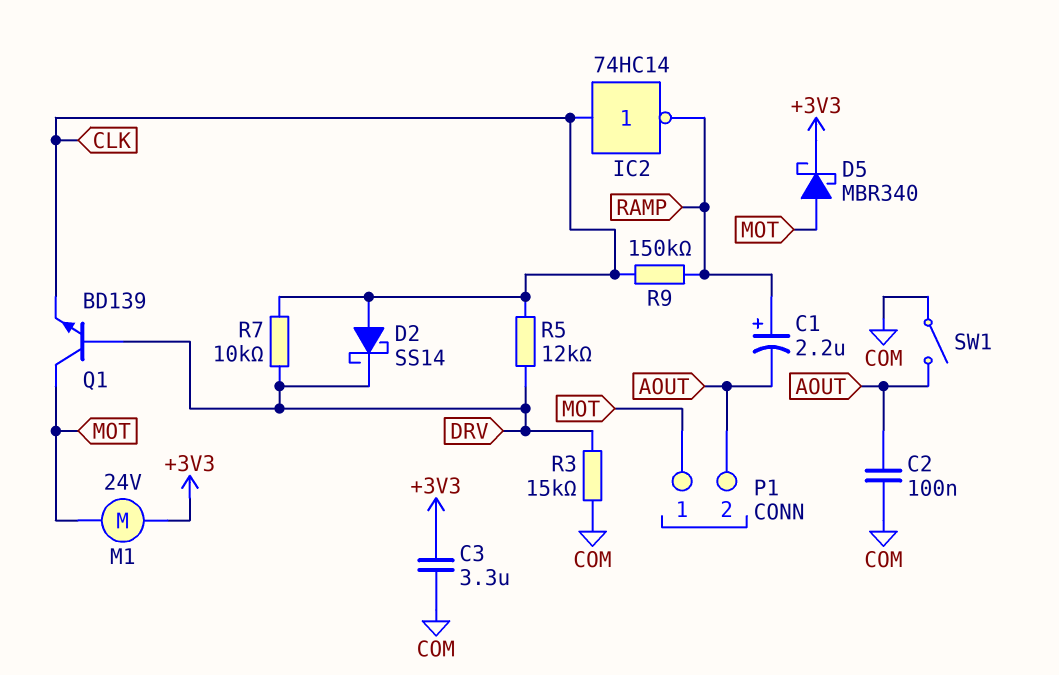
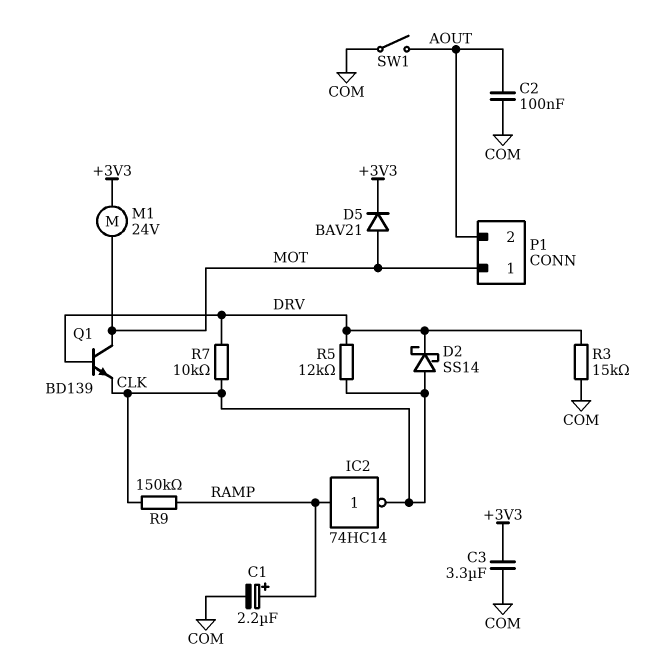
C1: 2.2uF (plus RAMP, minus AOUT) -> 2.2uF (plus RAMP, minus COM)
D5: schottky MBR340 (A MOT, K +3V3) -> diode BAV21 (A MOT, K +3V3)
IC2: NOT 74HC14 (in CLK, out RAMP) -> NOT 74HC14 (in RAMP, out CLK)

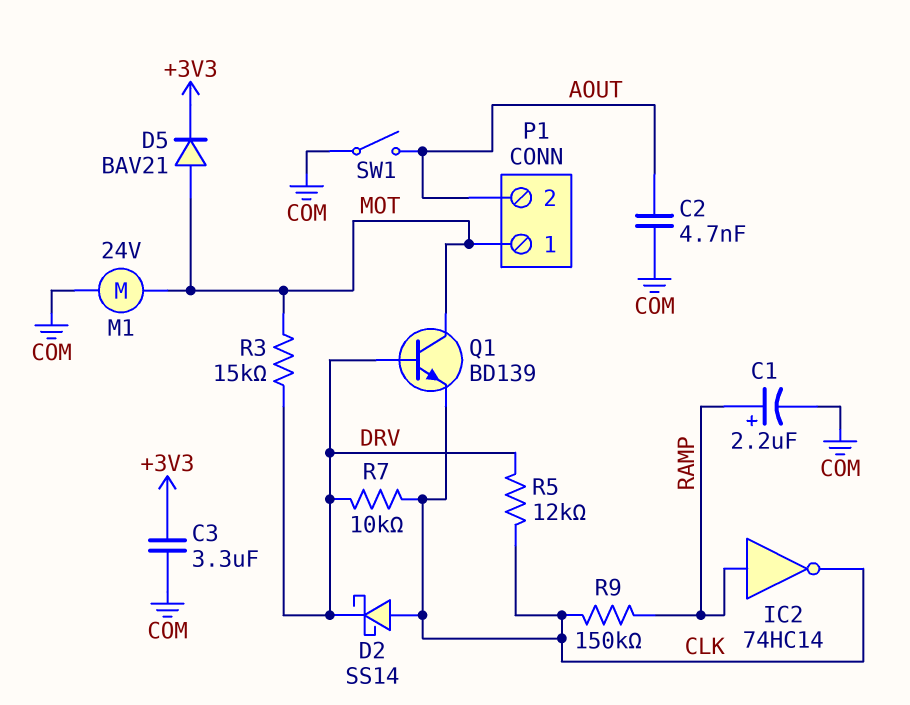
C2: 100nF (AOUT, COM) -> 4.7nF (AOUT, COM)
M1: motor 24V (+3V3, MOT) -> motor 24V (COM, MOT)
R3: 15k (COM, DRV) -> 15k (DRV, MOT)

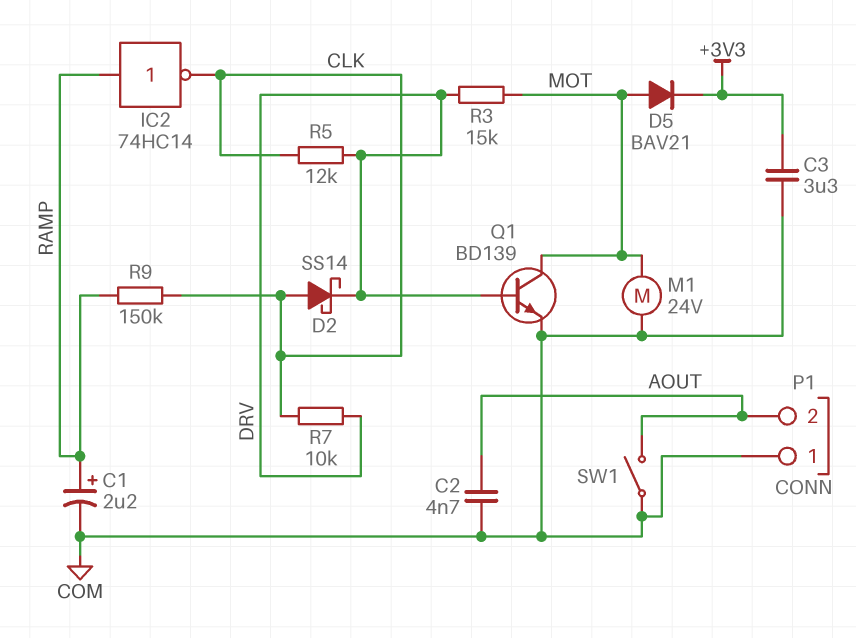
P1 pin 1: MOT -> COM
Q1: NPN BD139 (B DRV, C MOT, E CLK) -> NPN BD139 (B DRV, C MOT, E COM)

